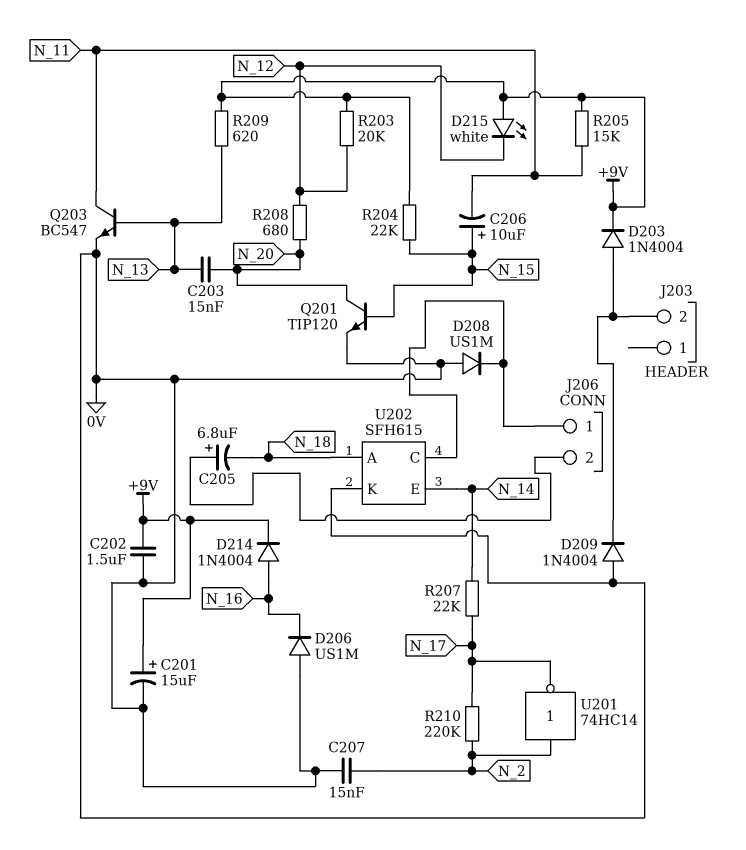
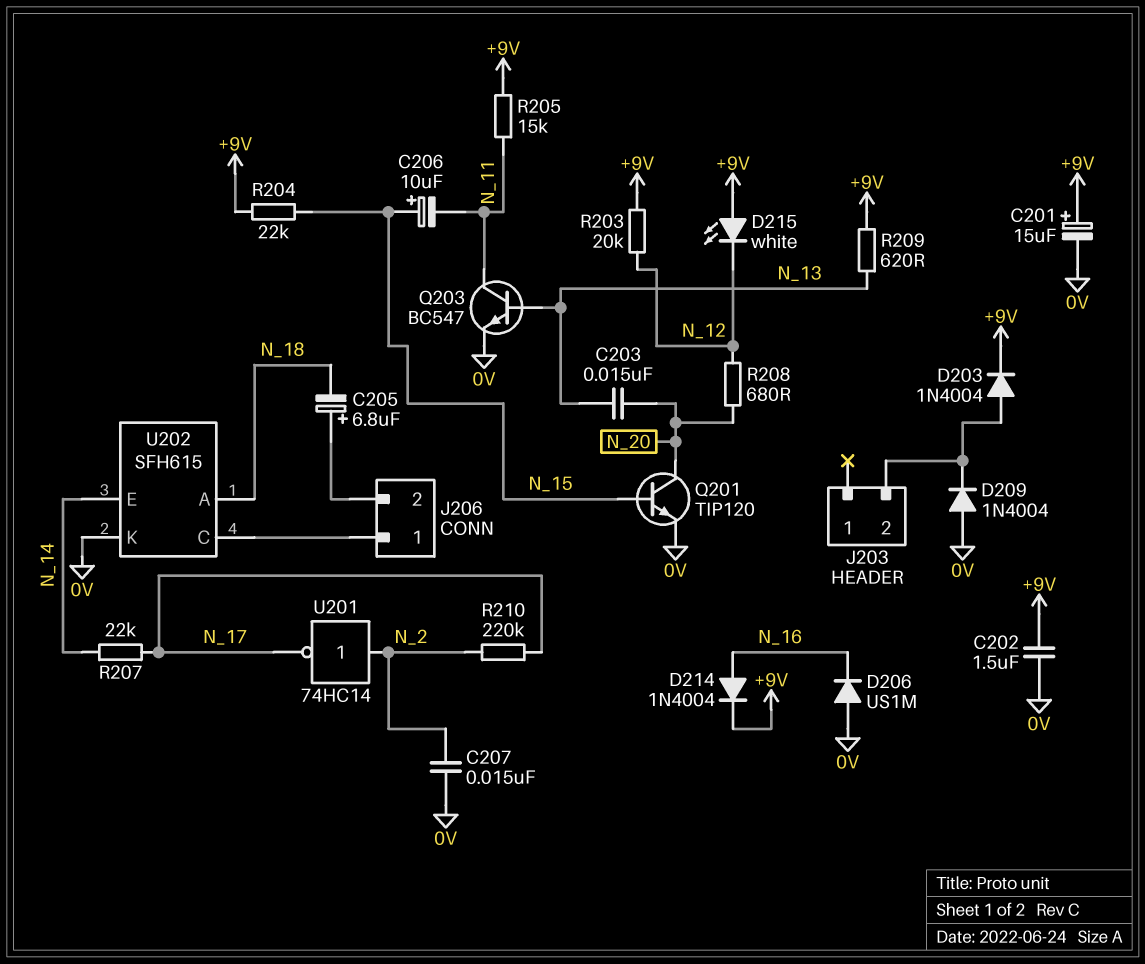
D208: diode US1M (A 0V, K J206/1) -> none

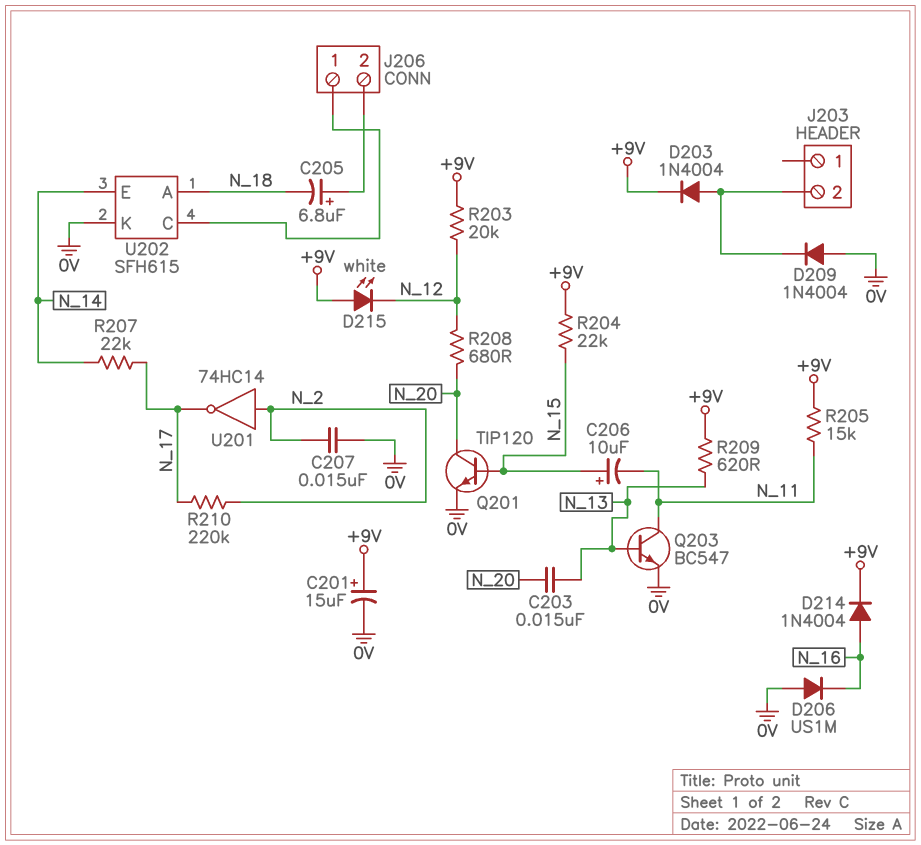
C202: 1.5uF (+9V, 0V) -> none

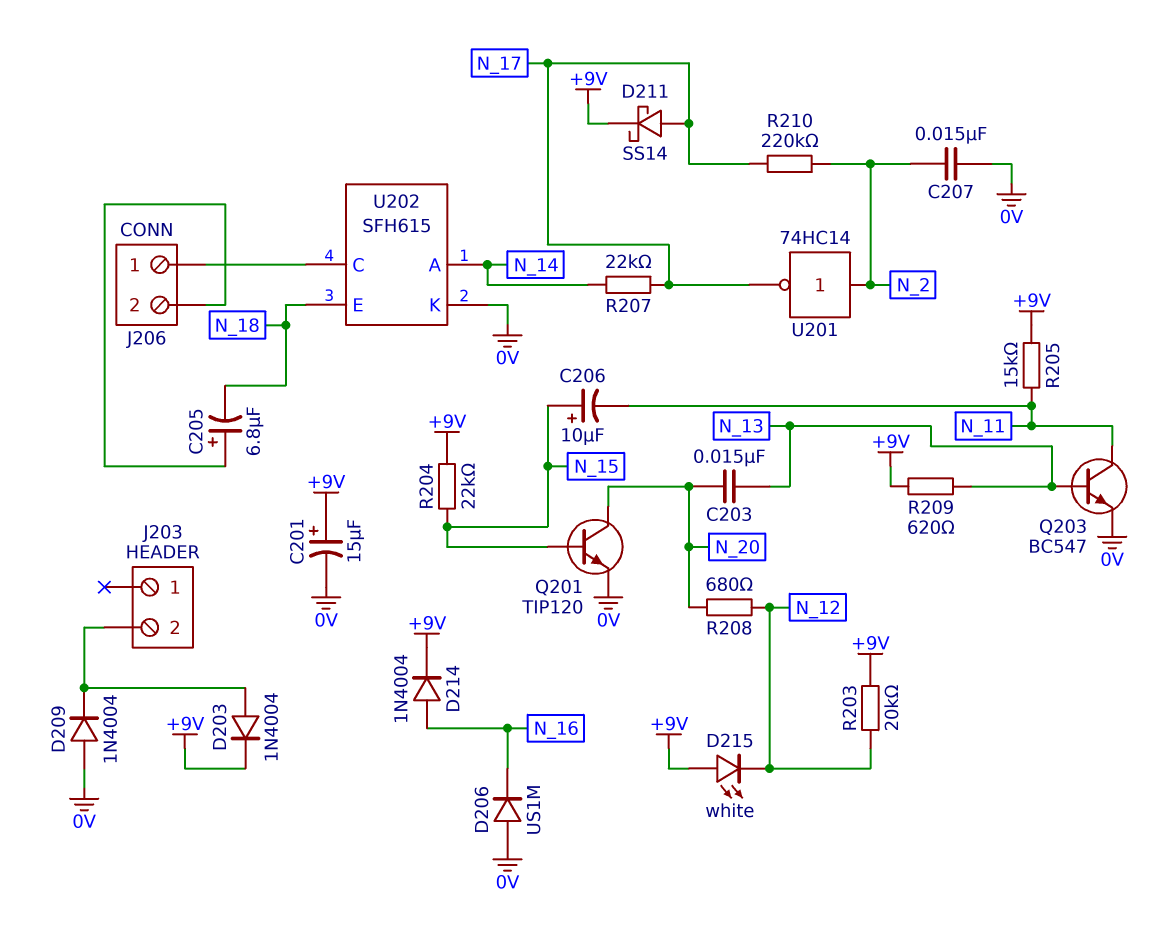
D211: none -> schottky SS14 (A N_17, K +9V)
U202 pin A: N_18 -> N_14
U202 pin E: N_14 -> N_18

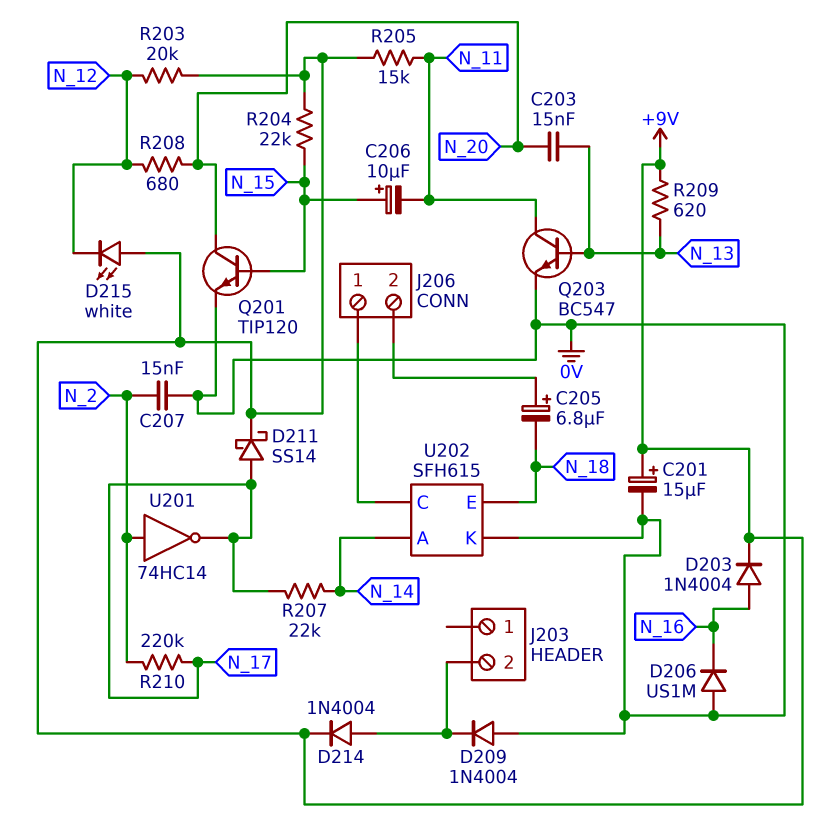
D203: diode 1N4004 (A J203/2, K +9V) -> diode 1N4004 (A N_16, K +9V)
D214: diode 1N4004 (A N_16, K +9V) -> diode 1N4004 (A J203/2, K +9V)

